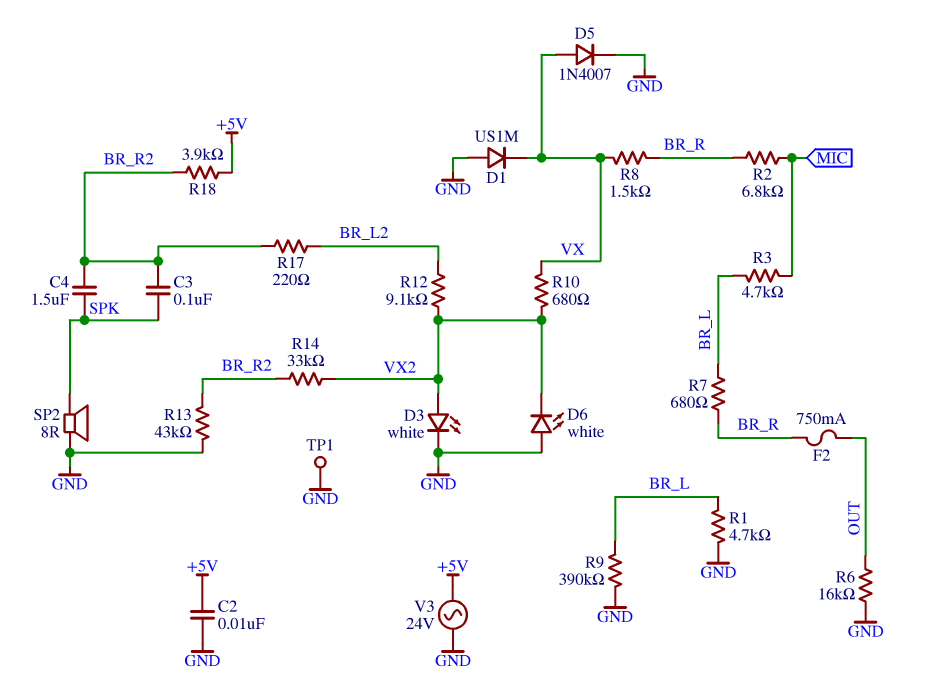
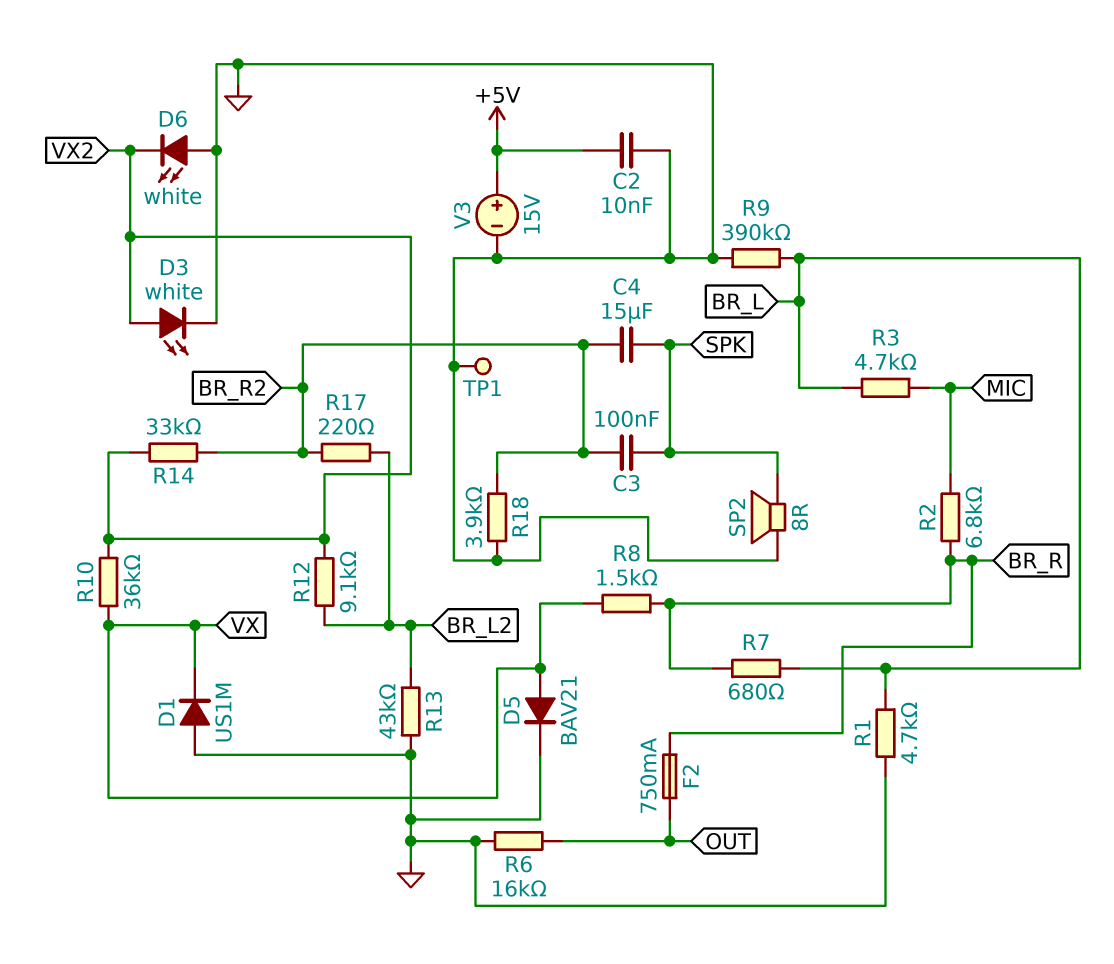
C4: 1.5uF (BR_R2, SPK) -> 15uF (BR_R2, SPK)
D5: diode 1N4007 (A VX, K GND) -> diode BAV21 (A VX, K GND)
R10: 680 (VX, VX2) -> 36k (VX, VX2)
R13: 43k (BR_R2, GND) -> 43k (BR_L2, GND)
R18: 3.9k (+5V, BR_R2) -> 3.9k (BR_R2, GND)
V3: AC 24V (+5V, GND) -> 15V (plus +5V, minus GND)

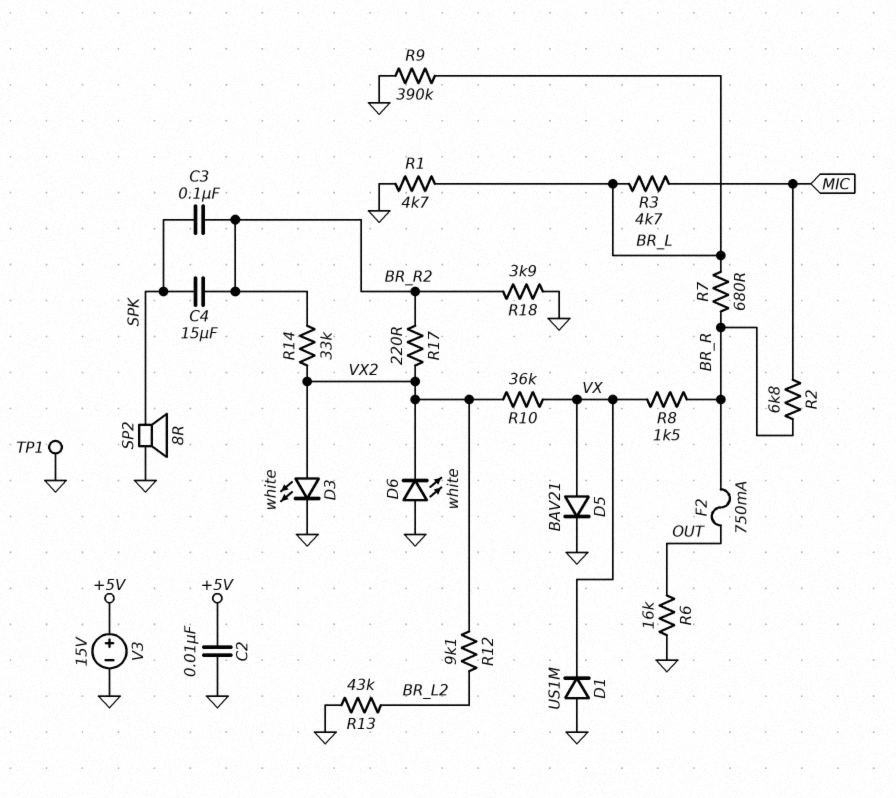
R17: 220 (BR_L2, BR_R2) -> 220 (BR_R2, VX2)

